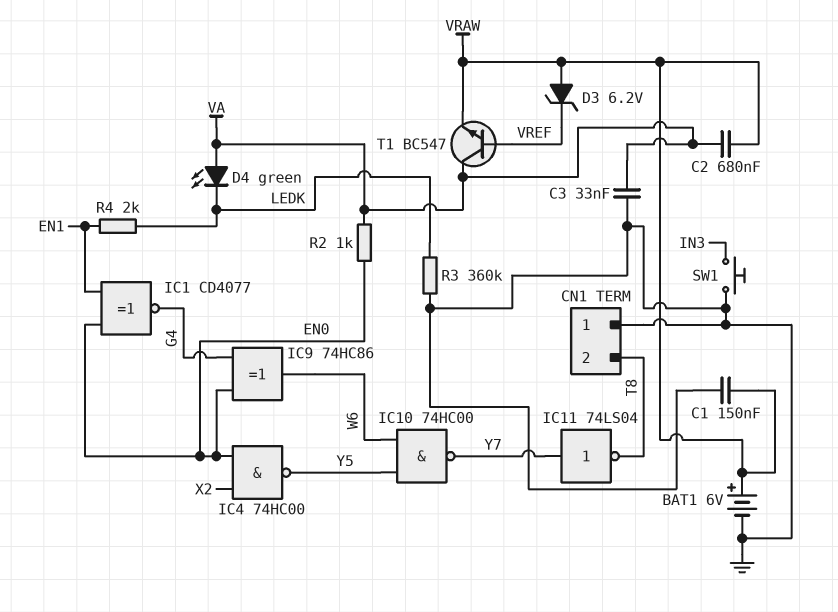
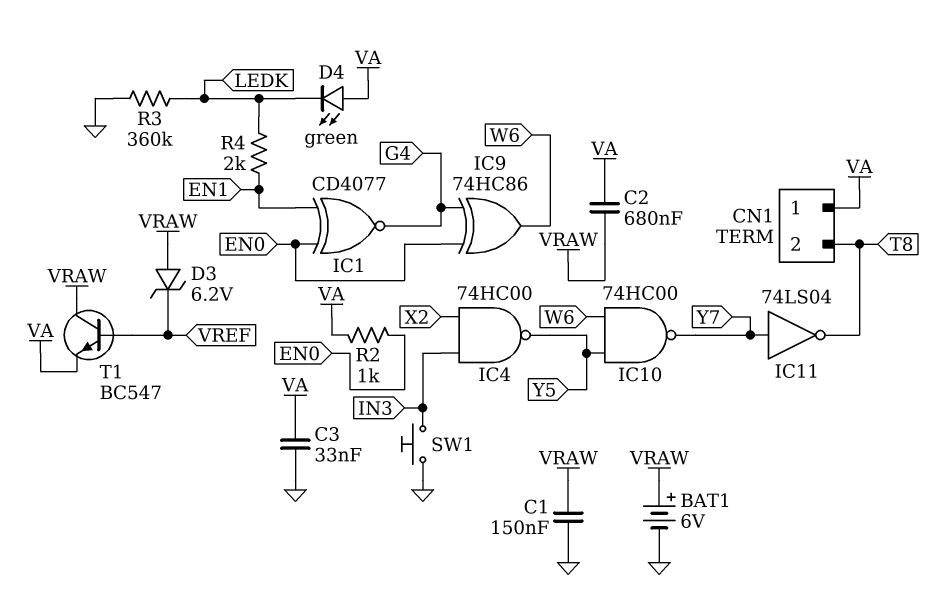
CN1 pin 1: GND -> VA
IC4: NAND 74HC00 (in EN0, in X2, out Y5) -> NAND 74HC00 (in IN3, in X2, out Y5)
T1: NPN BC547 (B VREF, C VA, E VRAW) -> NPN BC547 (B VREF, C VRAW, E VA)

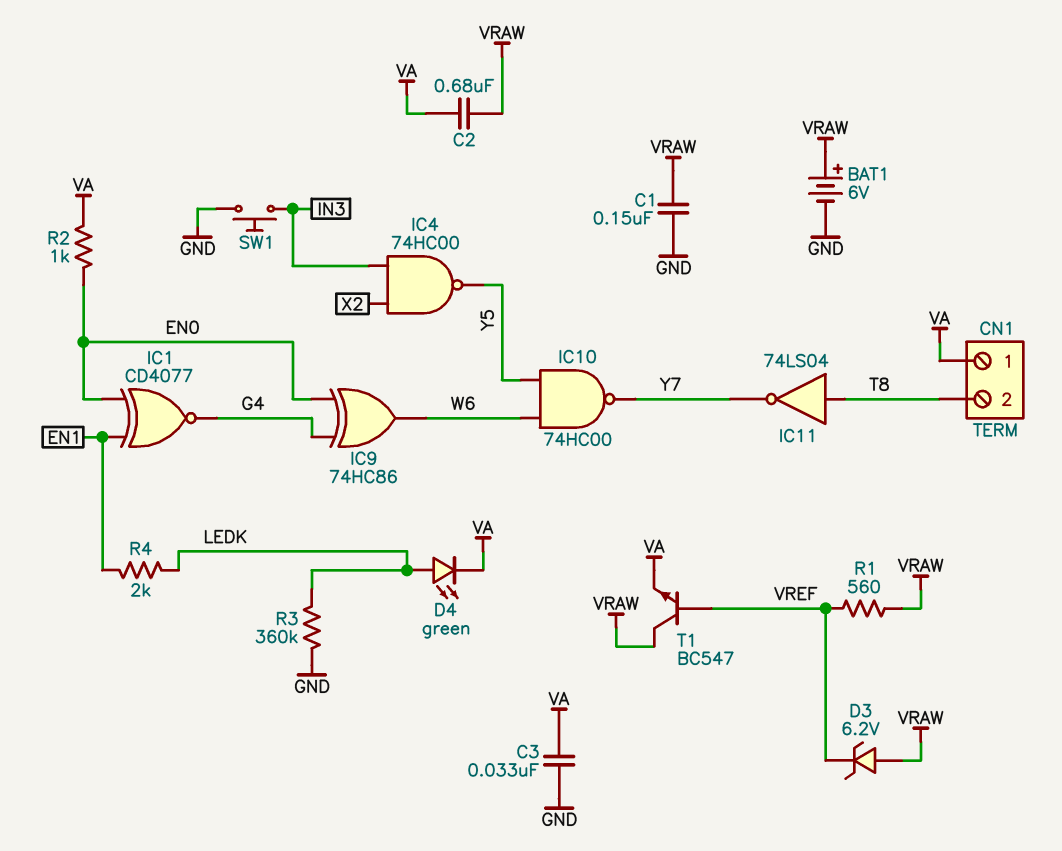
D4: LED green (A VA, K LEDK) -> LED green (A LEDK, K VA)
IC11: NOT 74LS04 (in Y7, out T8) -> NOT 74LS04 (in T8, out Y7)
R1: none -> 560 (VRAW, VREF)

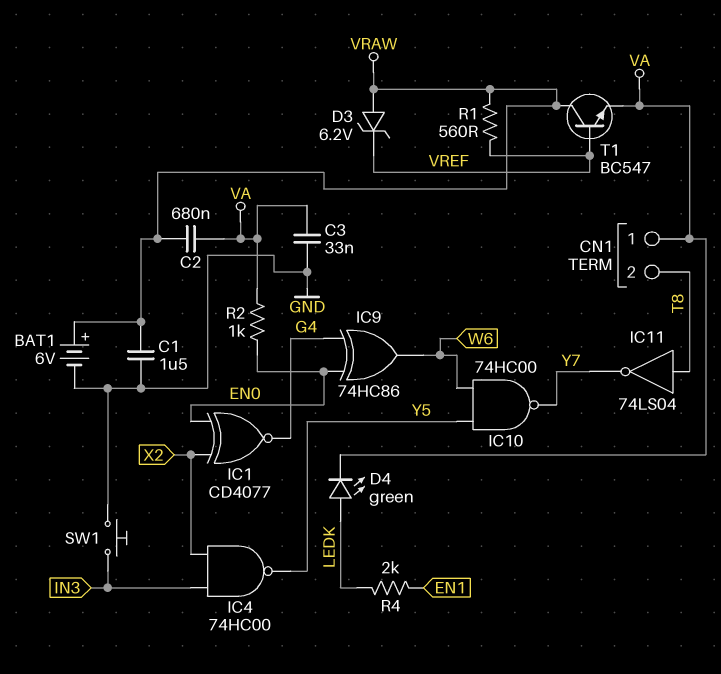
C1: 150nF (GND, VRAW) -> 1.5uF (GND, VRAW)
IC1: XNOR CD4077 (in EN0, in EN1, out G4) -> XNOR CD4077 (in EN0, in X2, out G4)
R3: 360k (GND, LEDK) -> none

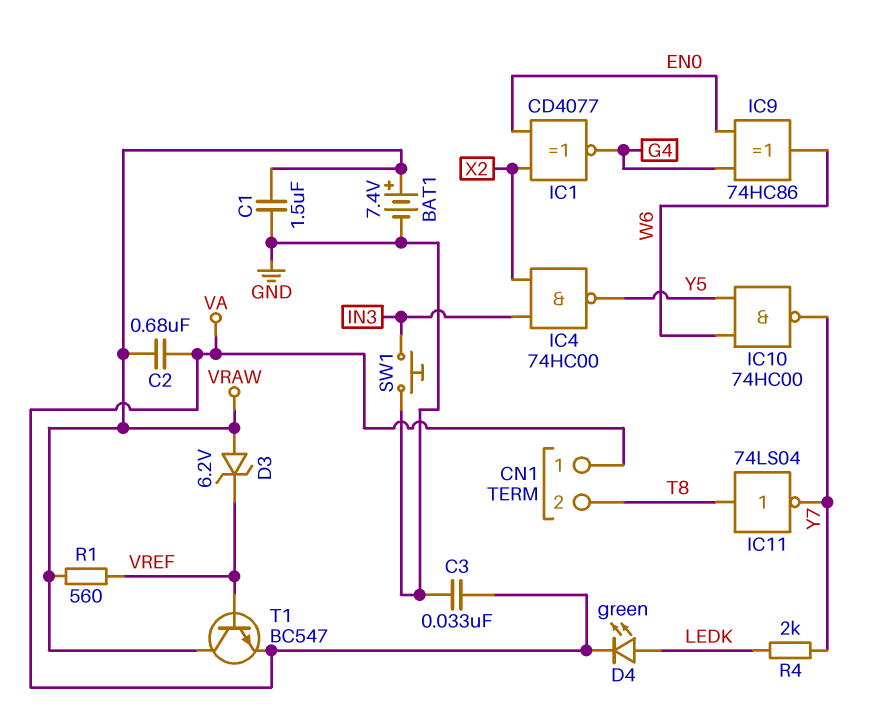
BAT1: 6V (plus VRAW, minus GND) -> 7.4V (plus VRAW, minus GND)
R2: 1k (EN0, VA) -> none
R4: 2k (EN1, LEDK) -> 2k (LEDK, Y7)

